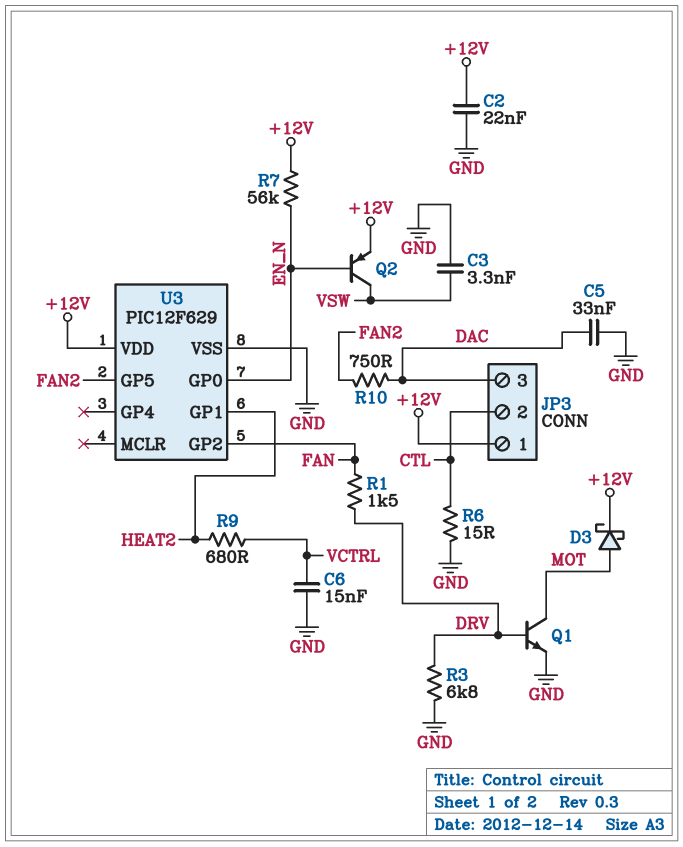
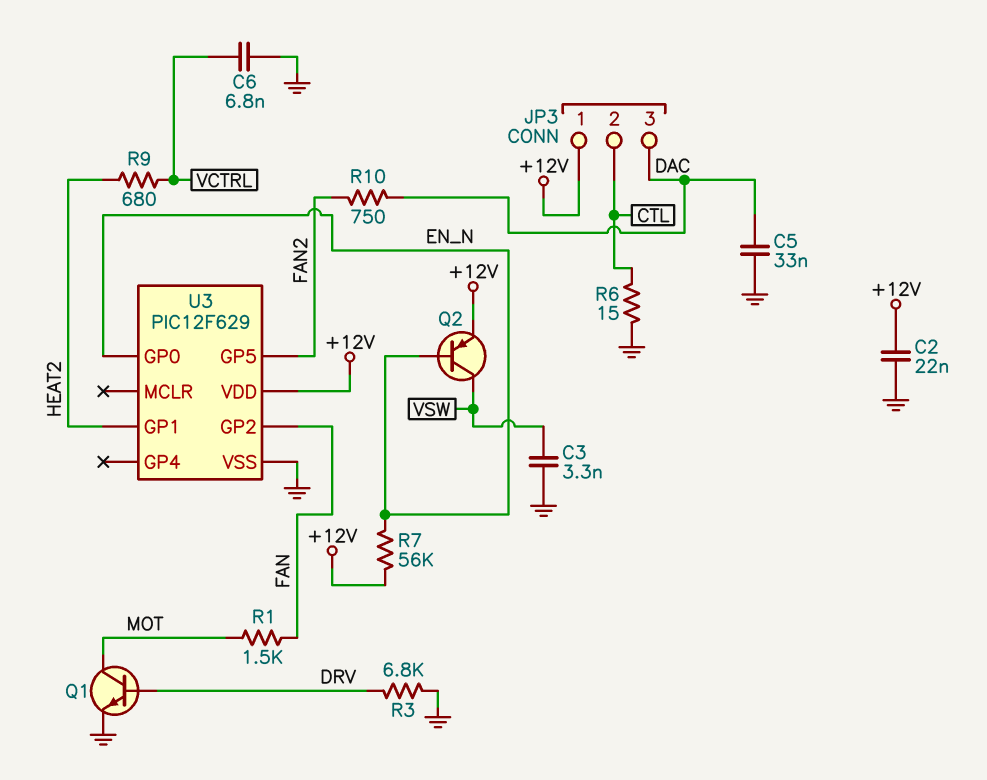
C6: 15nF (GND, VCTRL) -> 6.8nF (GND, VCTRL)
D3: schottky (A MOT, K +12V) -> none
R1: 1.5k (DRV, FAN) -> 1.5k (FAN, MOT)

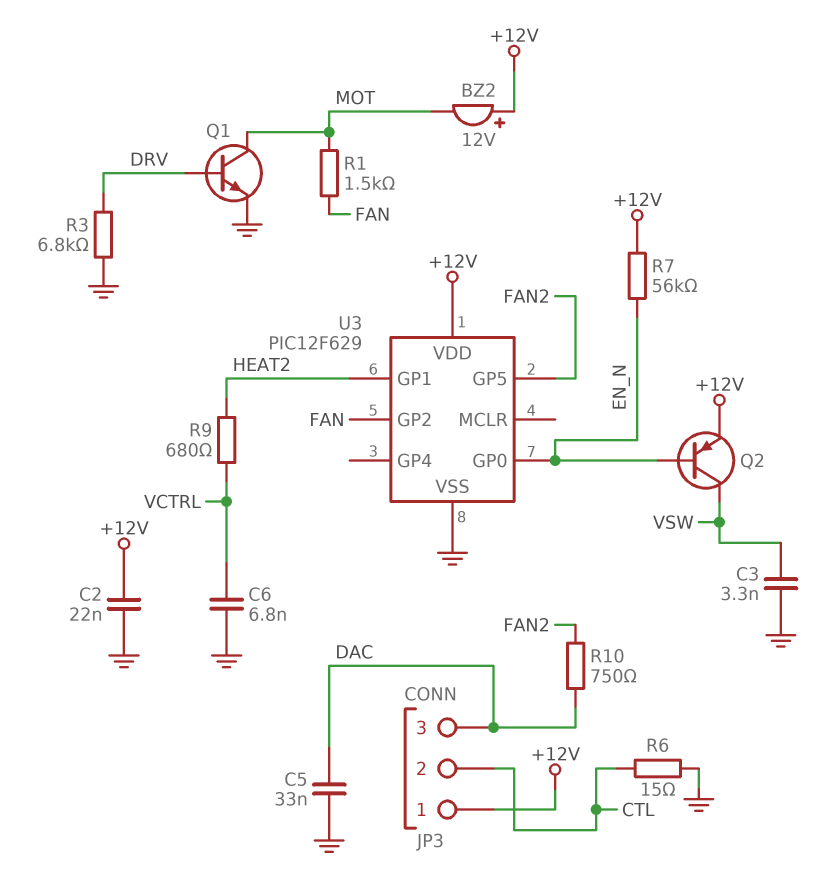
BZ2: none -> buzzer 12V (plus +12V, minus MOT)

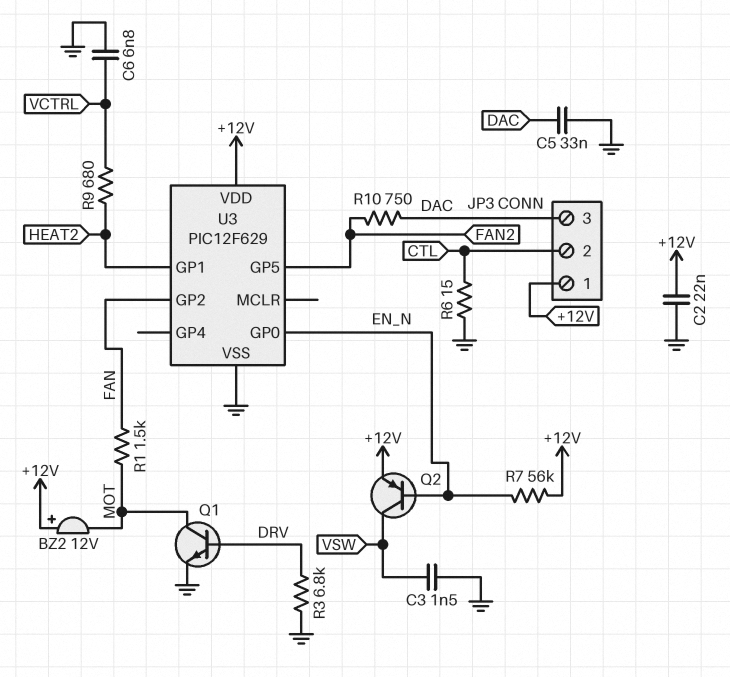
C3: 3.3nF (GND, VSW) -> 1.5nF (GND, VSW)

